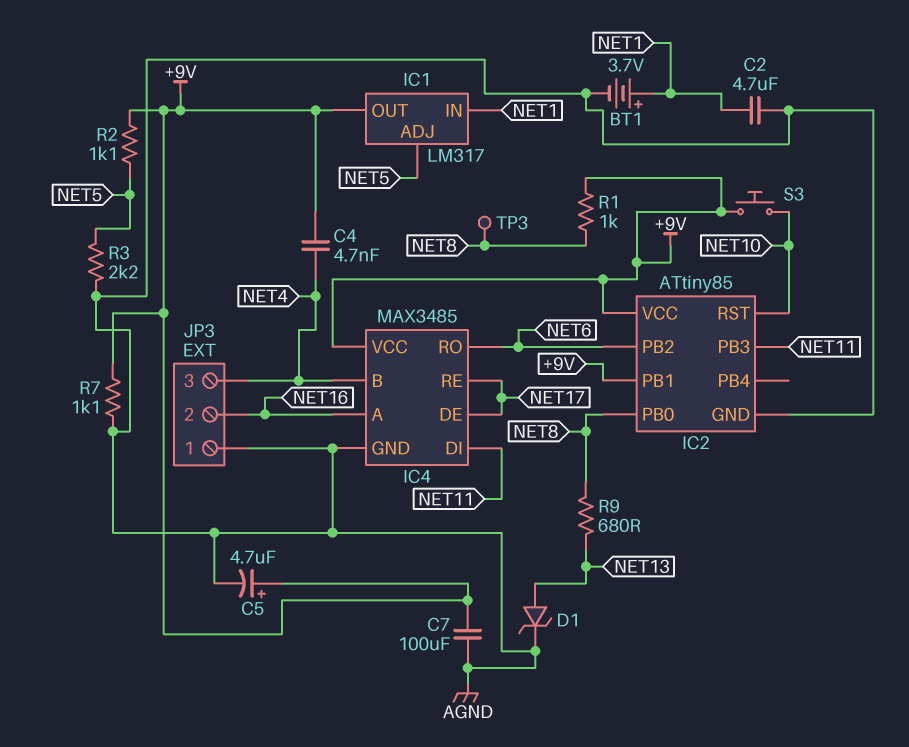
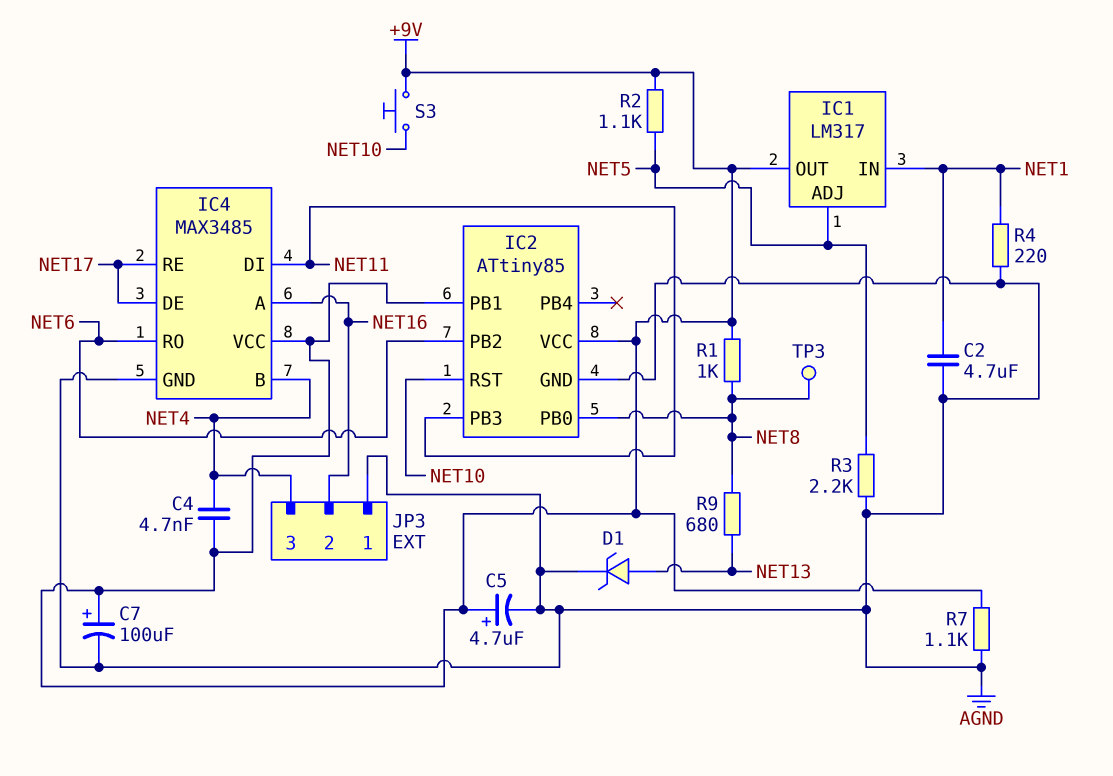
BT1: 3.7V (plus NET1, minus AGND) -> none
C7: 100uF (+9V, AGND) -> 100uF (plus +9V, minus AGND)
R4: none -> 220 (AGND, NET1)

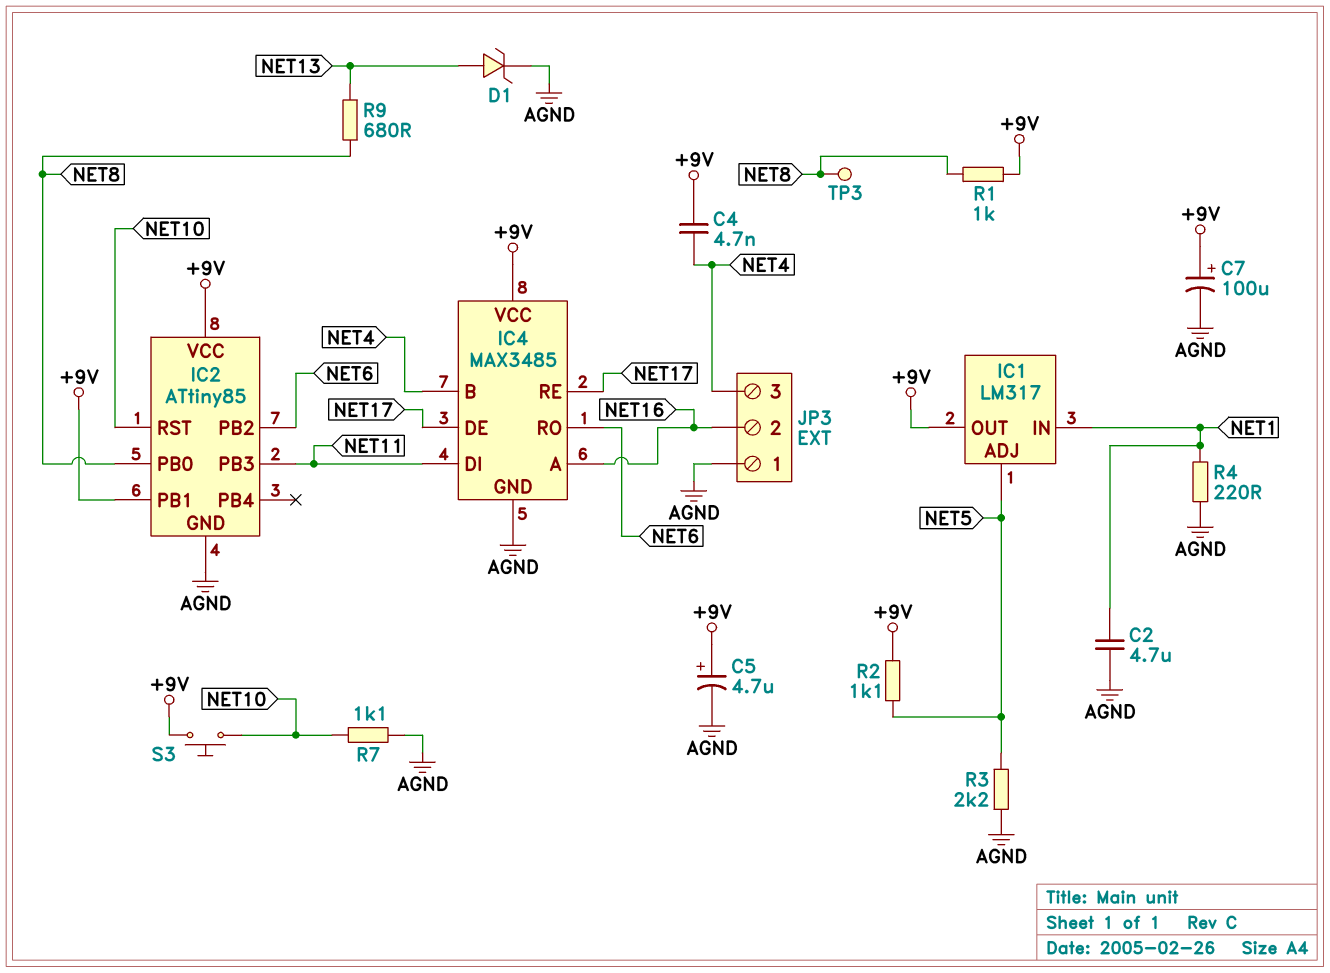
R7: 1.1k (+9V, AGND) -> 1.1k (AGND, NET10)

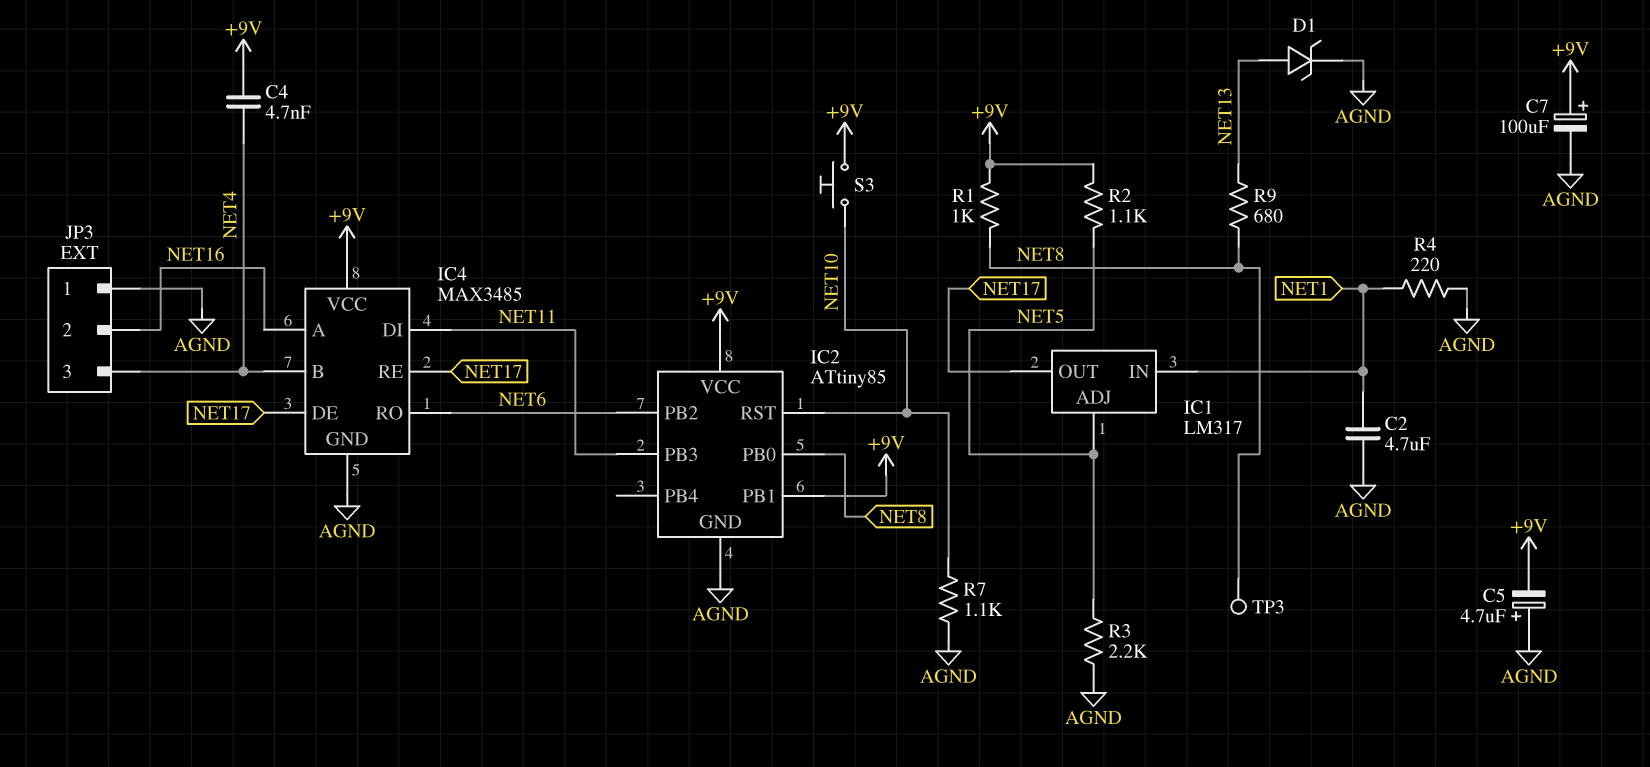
C5: 4.7uF (plus +9V, minus AGND) -> 4.7uF (plus AGND, minus +9V)
IC1 pin OUT: +9V -> NET17

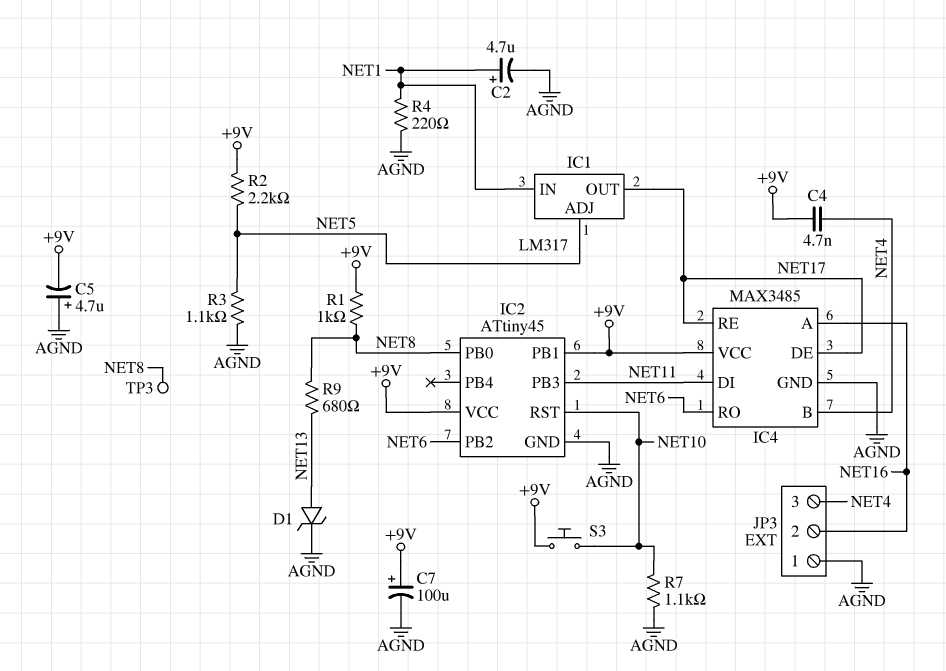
C2: 4.7uF (AGND, NET1) -> 4.7uF (plus NET1, minus AGND)
IC2: ATtiny85 -> ATtiny45
R2: 1.1k (+9V, NET5) -> 2.2k (+9V, NET5)
R3: 2.2k (AGND, NET5) -> 1.1k (AGND, NET5)

